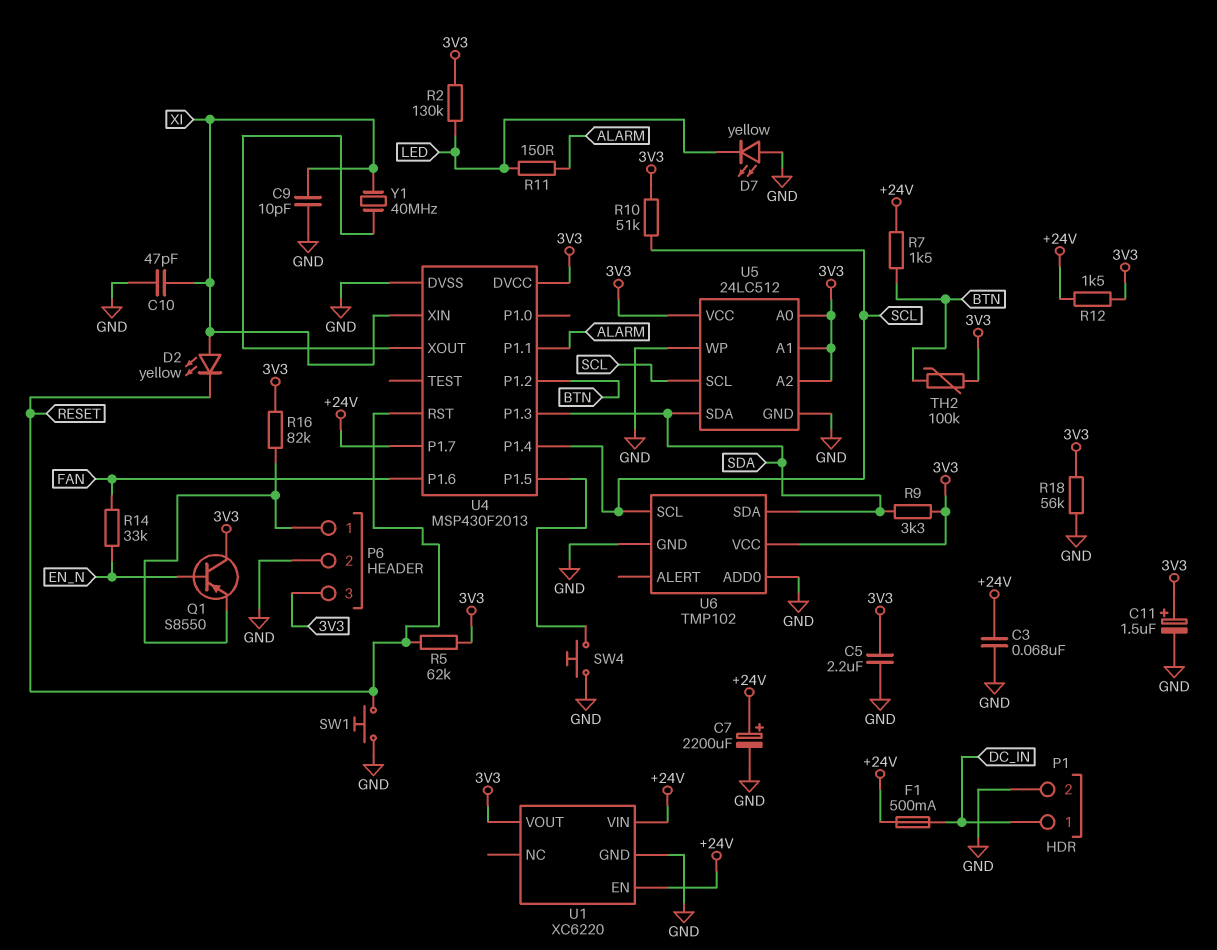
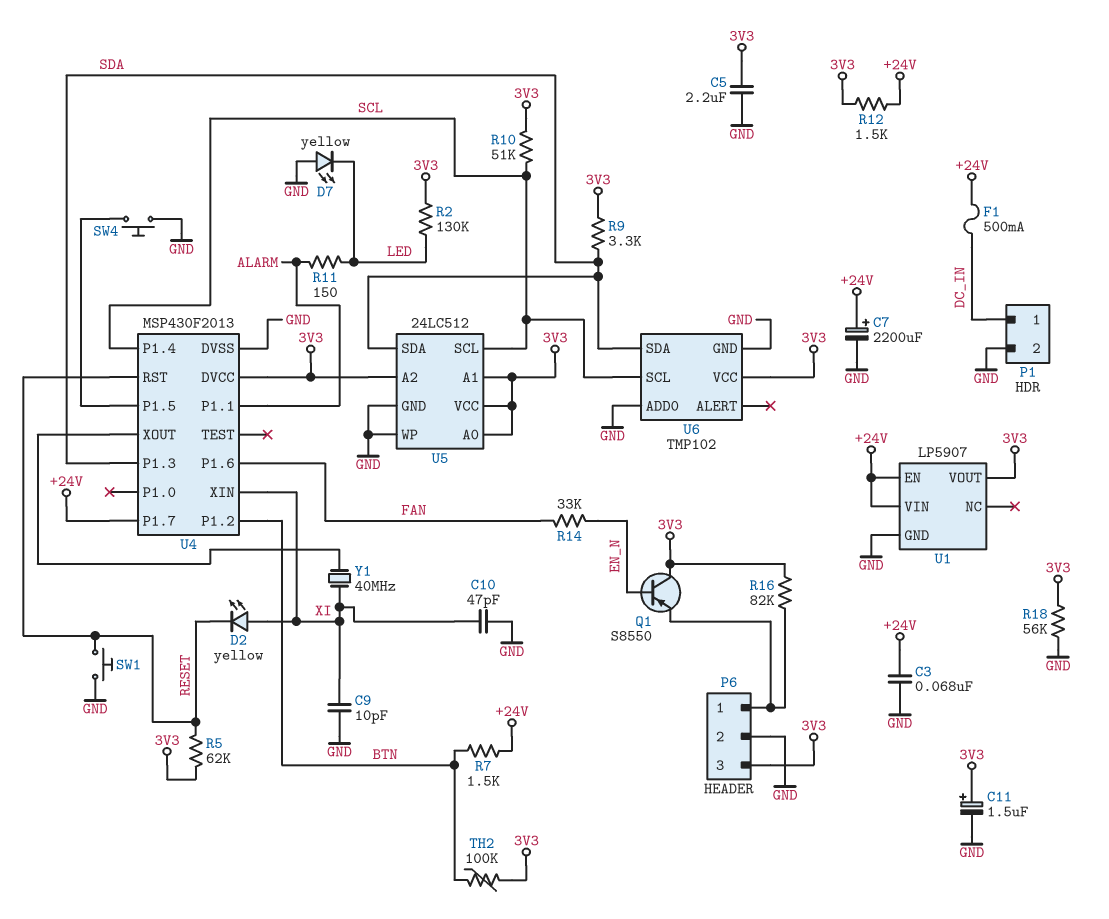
U1: XC6220 -> LP5907

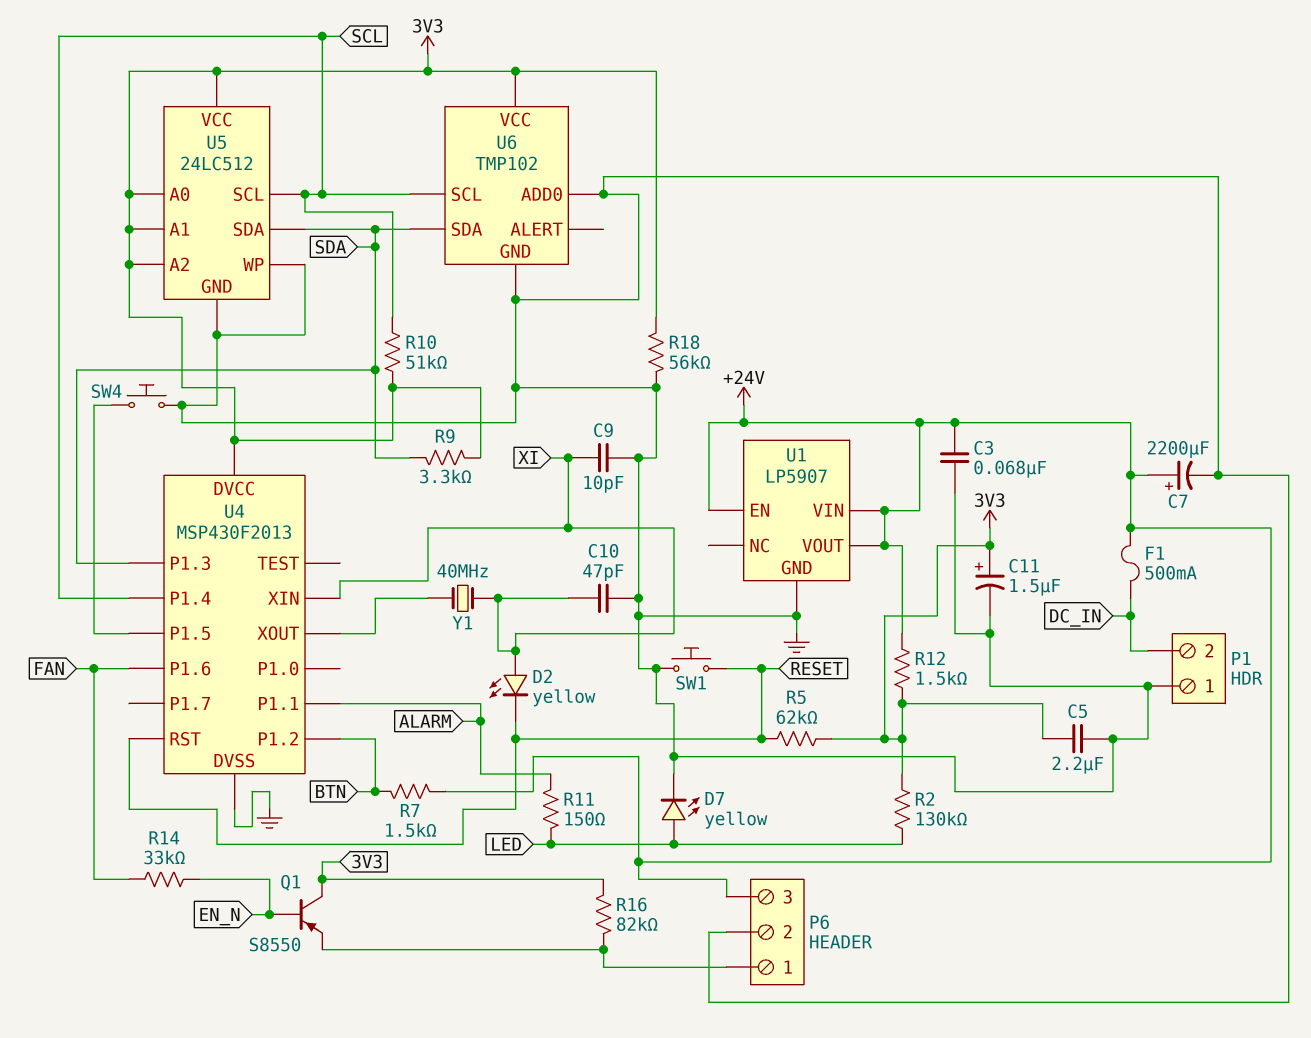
D7: LED yellow (A GND, K LED) -> LED yellow (A LED, K GND)
P1 pin 1: DC_IN -> GND
P1 pin 2: GND -> DC_IN
P6 pin 3: 3V3 -> +24V
TH2: 100k (3V3, BTN) -> none
U1 pin VOUT: 3V3 -> +24V
U4 pin P1.7: +24V -> none

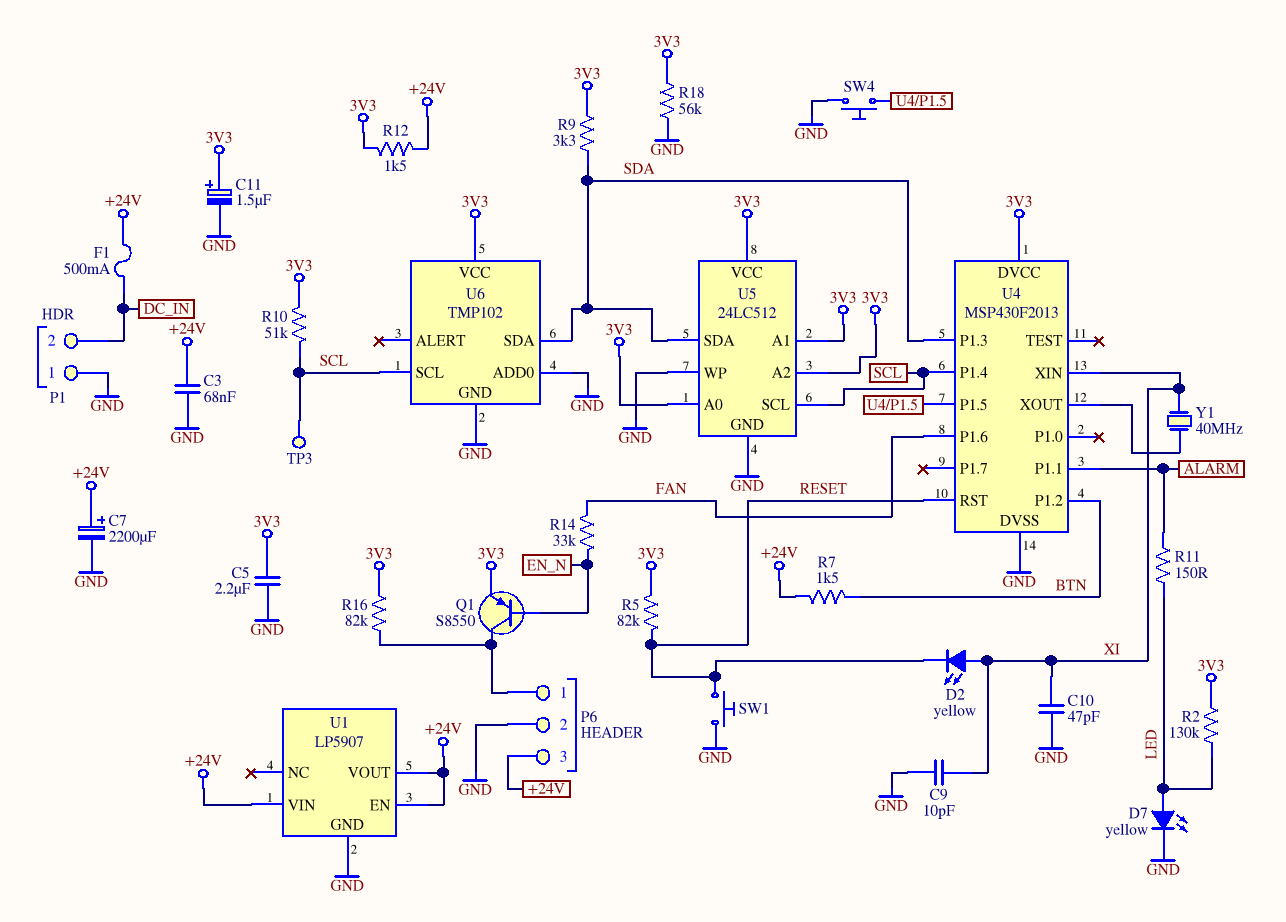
Q1: PNP S8550 (B EN_N, C 3V3, E P6/1) -> PNP S8550 (B EN_N, C P6/1, E 3V3)
R5: 62k (3V3, RESET) -> 82k (3V3, RESET)
TP3: none -> test point (SCL)

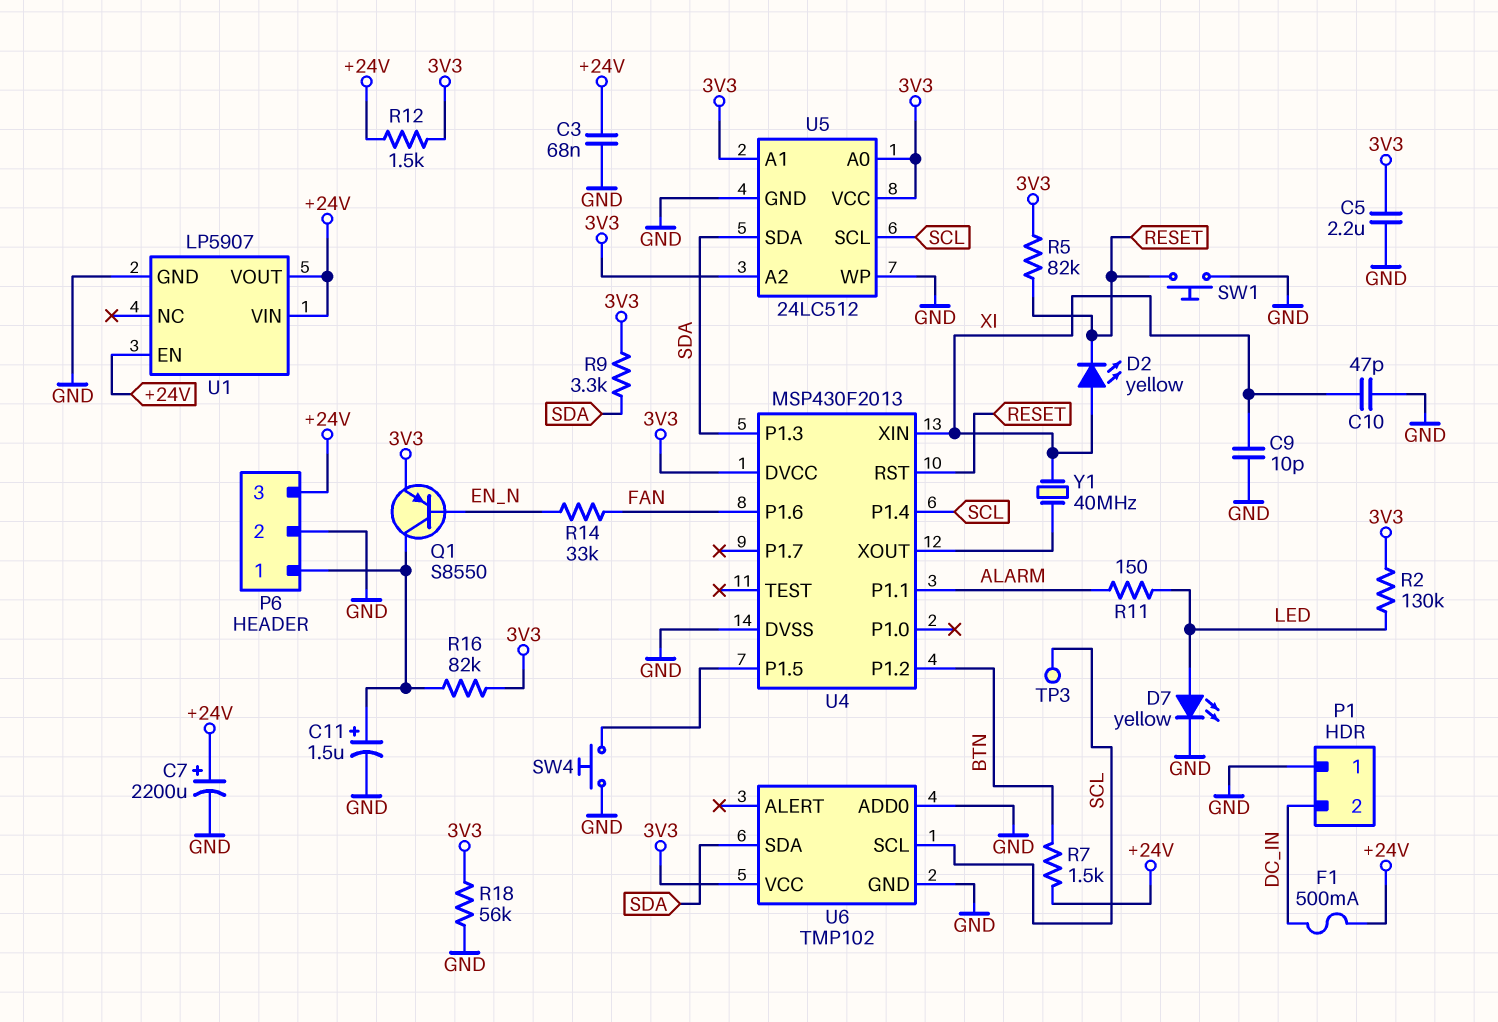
C11: 1.5uF (plus 3V3, minus GND) -> 1.5uF (plus P6/1, minus GND)
R10: 51k (3V3, SCL) -> none

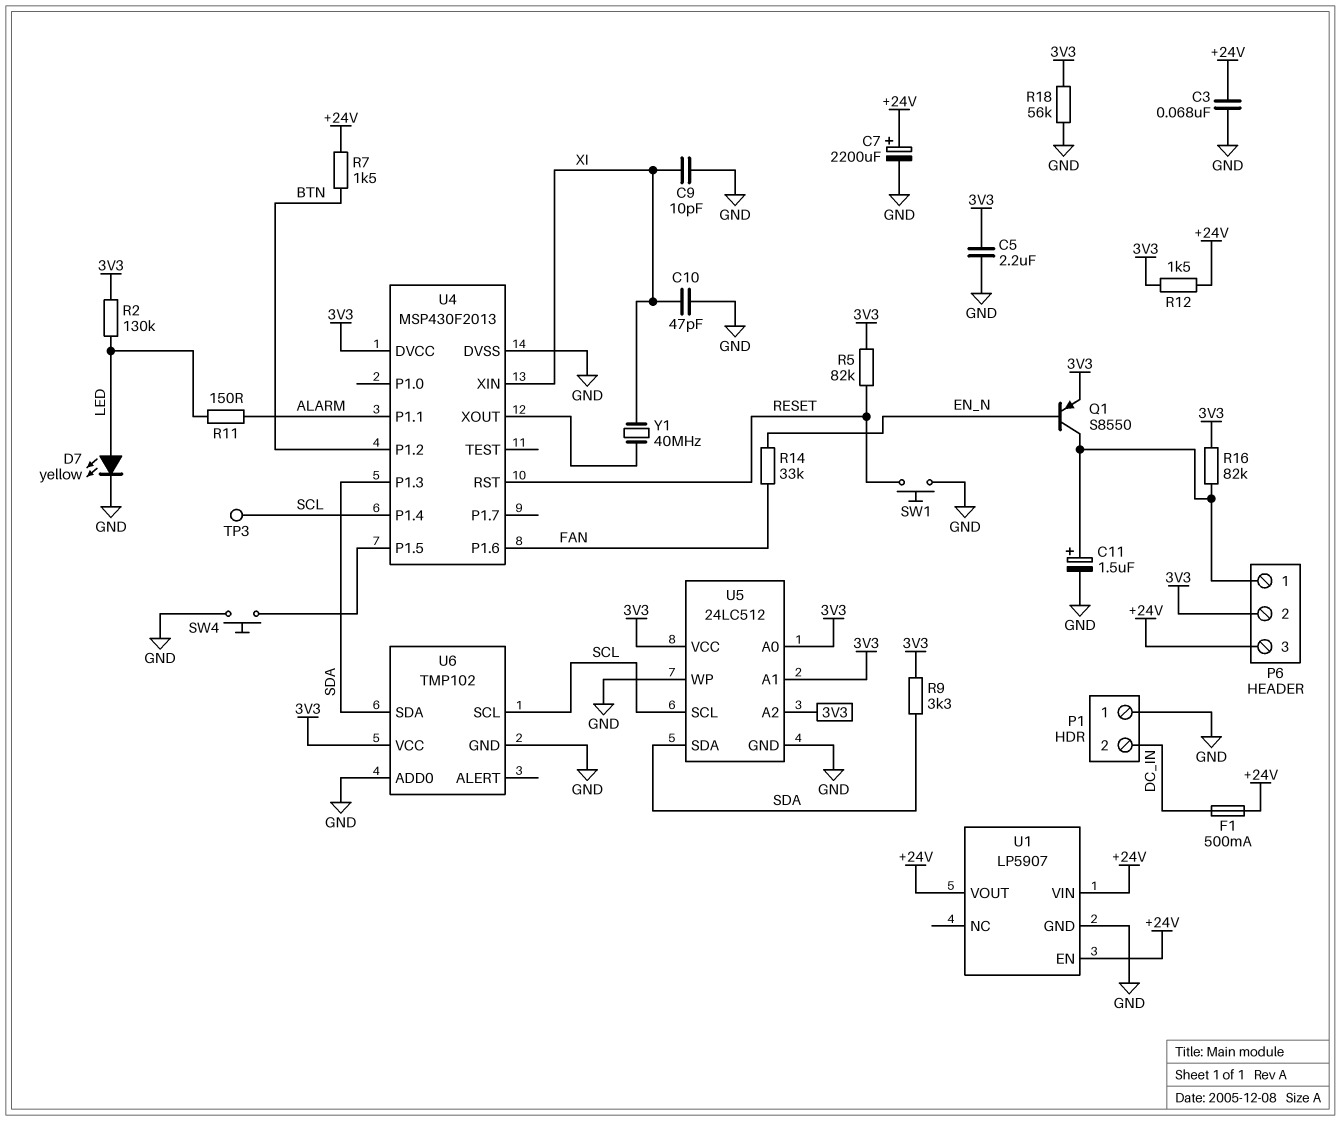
D2: LED yellow (A XI, K RESET) -> none
P6 pin 2: GND -> 3V3

